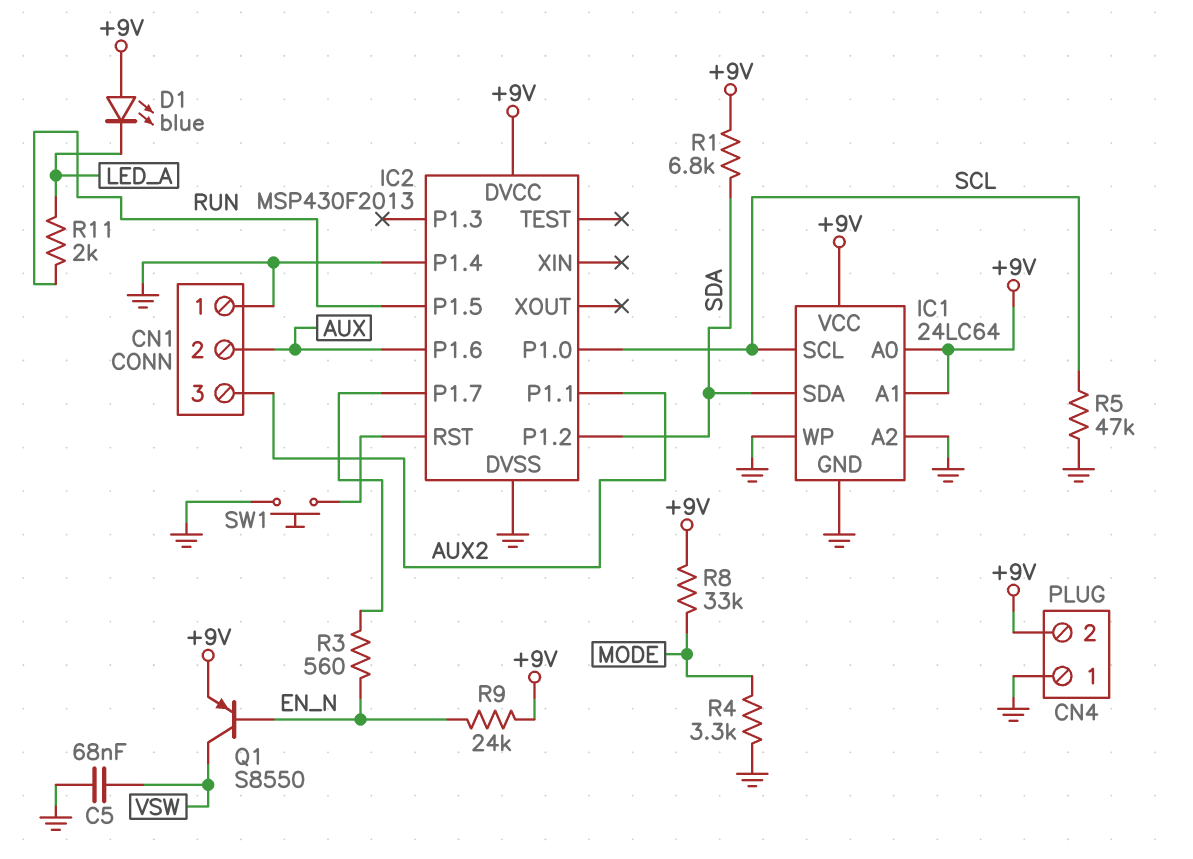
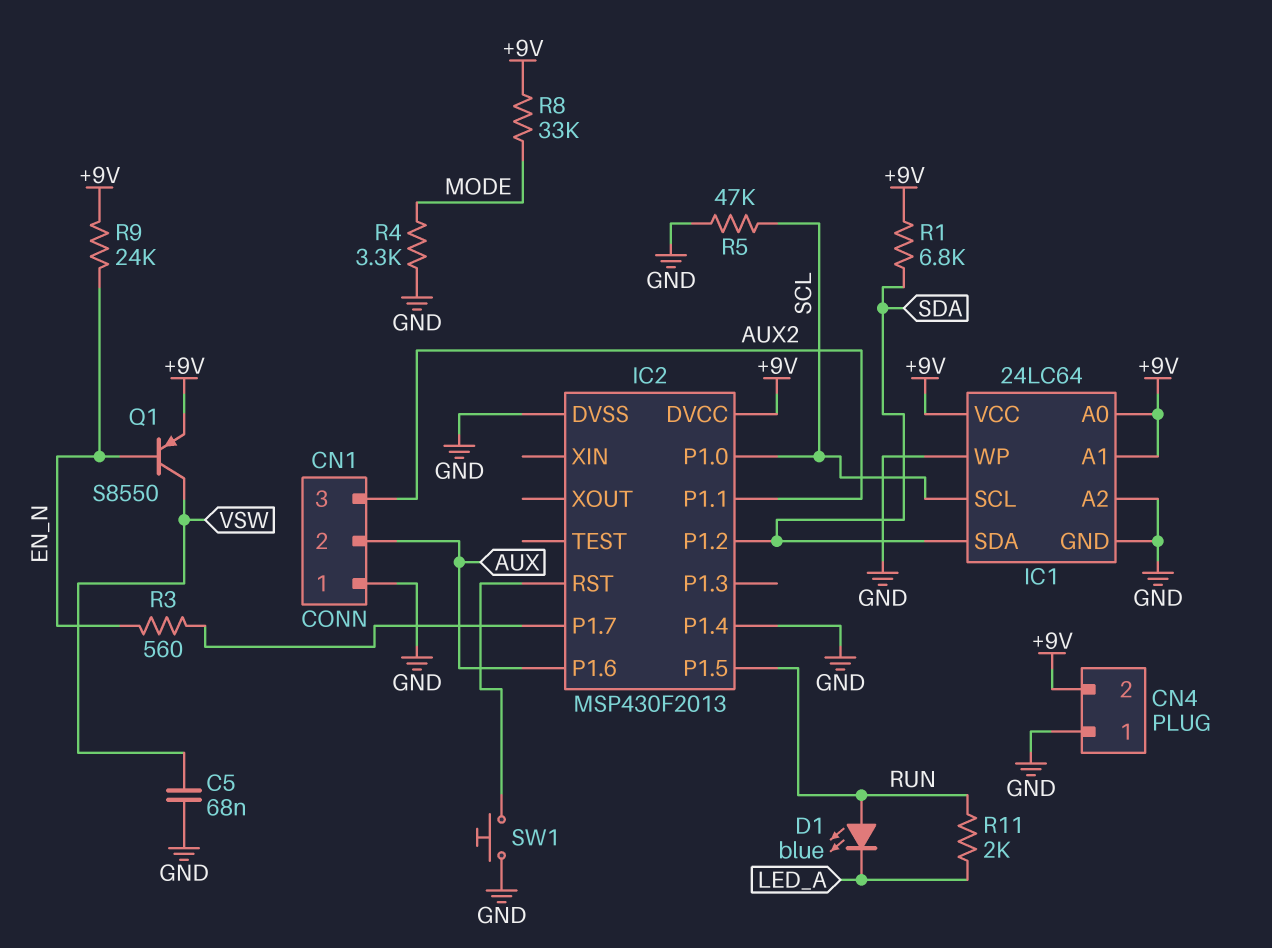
D1: LED blue (A +9V, K LED_A) -> LED blue (A RUN, K LED_A)

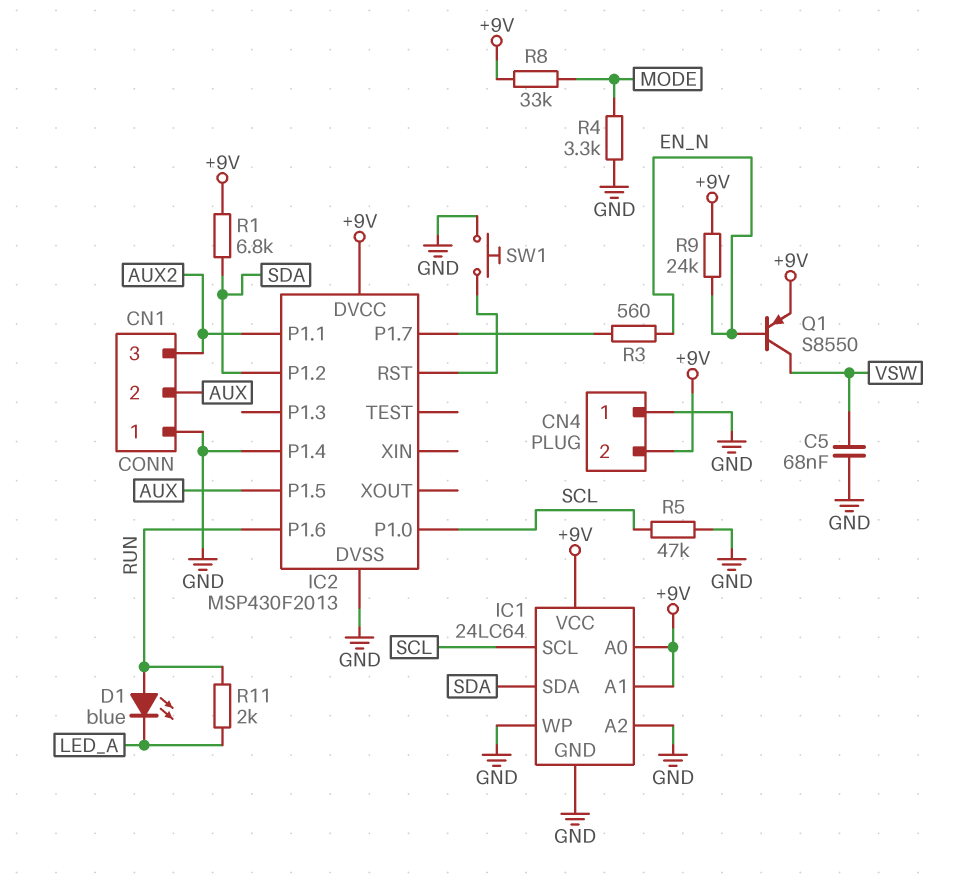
IC2 pin P1.5: RUN -> AUX
IC2 pin P1.6: AUX -> RUN

